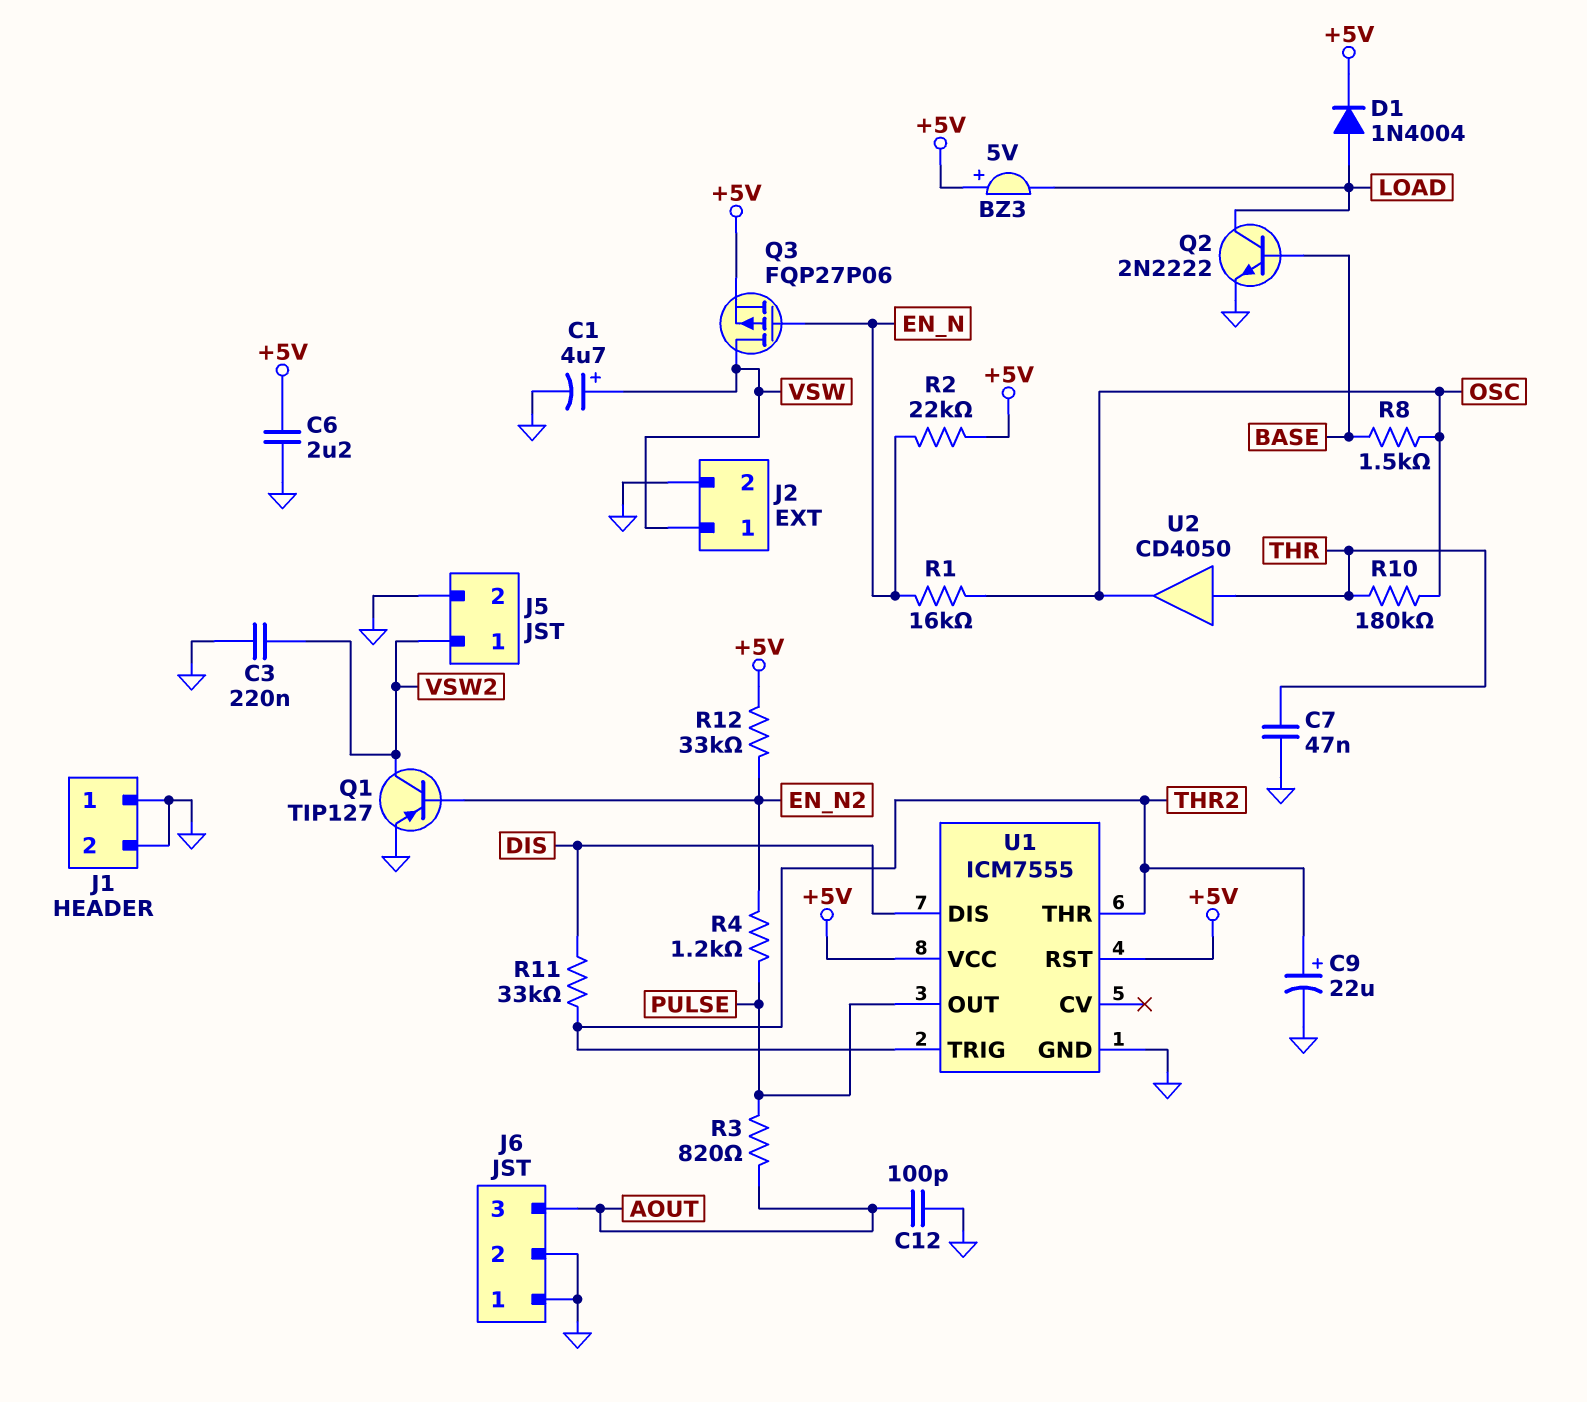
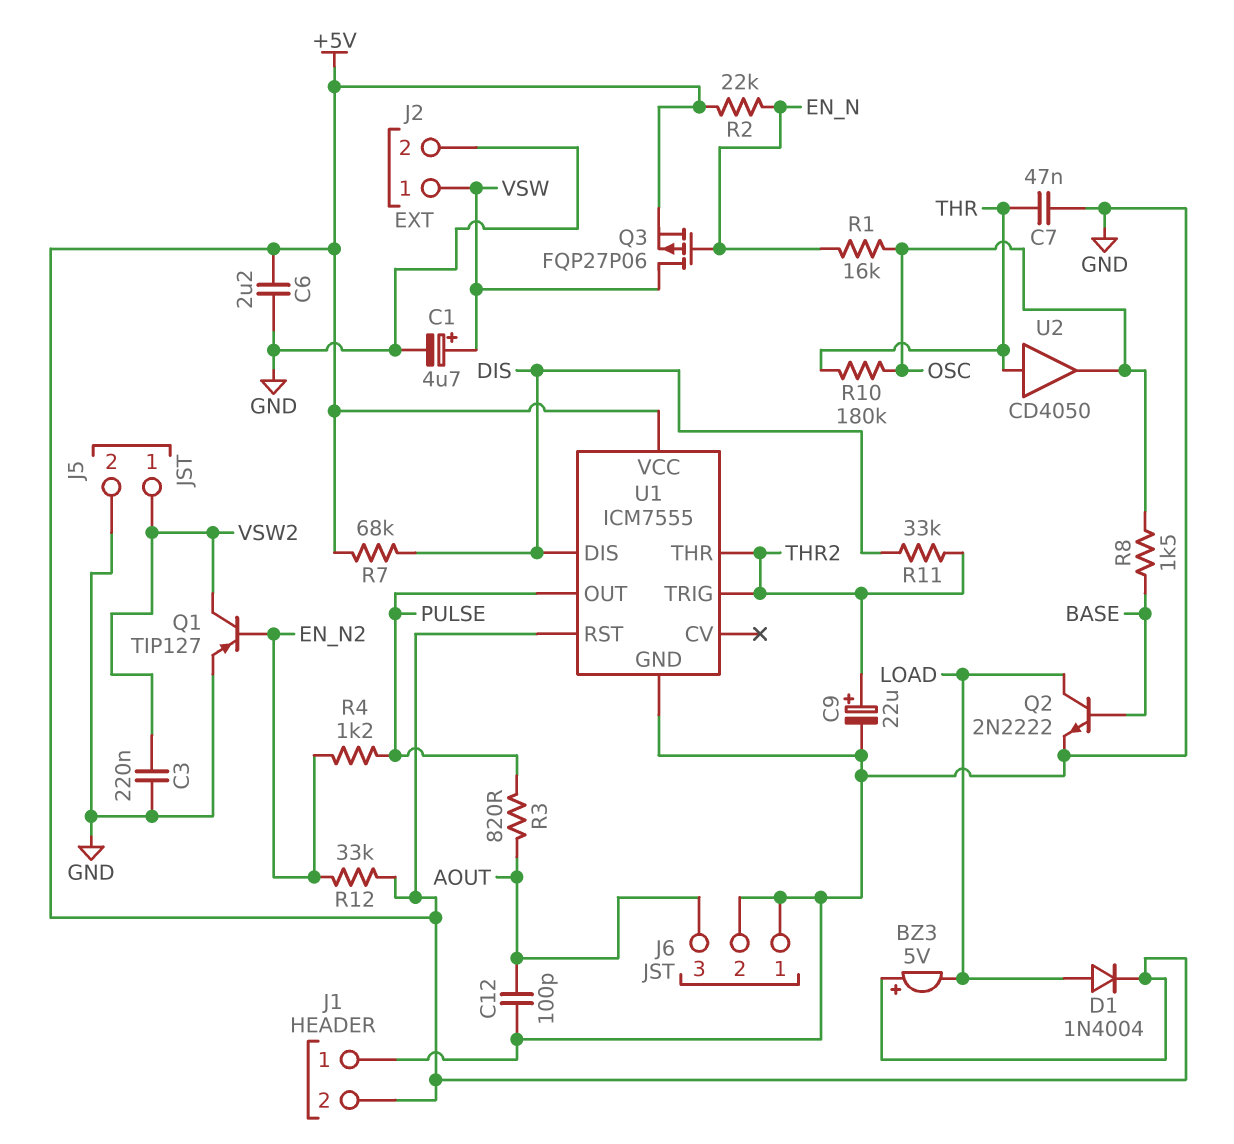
J1 pin 2: GND -> +5V
R7: none -> 68k (+5V, DIS)

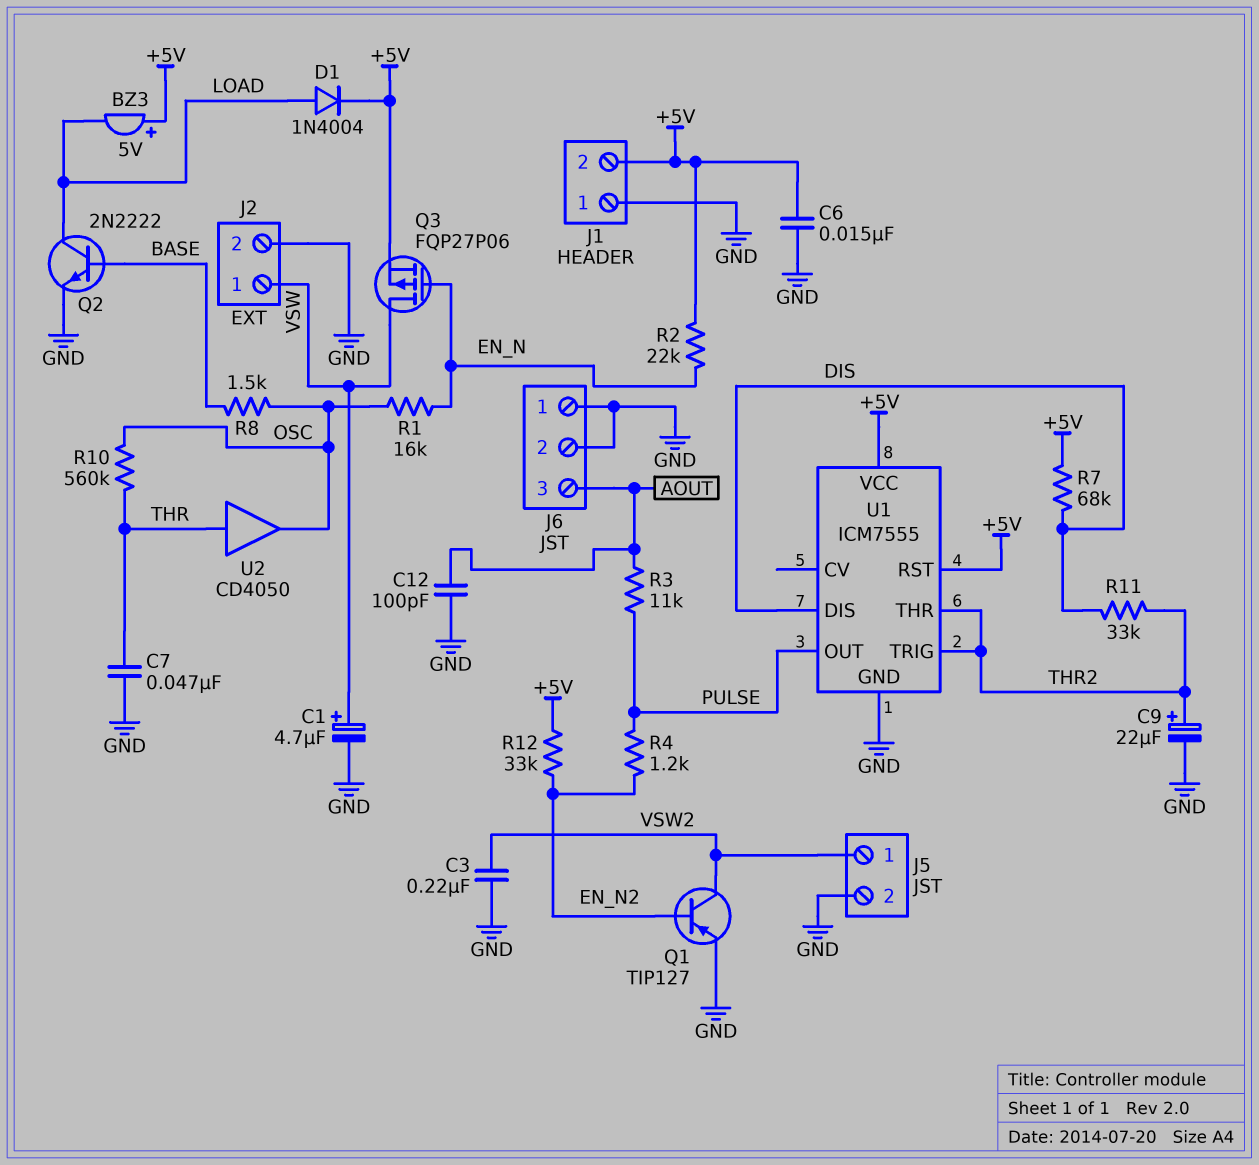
C6: 2.2uF (+5V, GND) -> 15nF (+5V, GND)
R3: 820 (AOUT, PULSE) -> 11k (AOUT, PULSE)
R10: 180k (OSC, THR) -> 560k (OSC, THR)

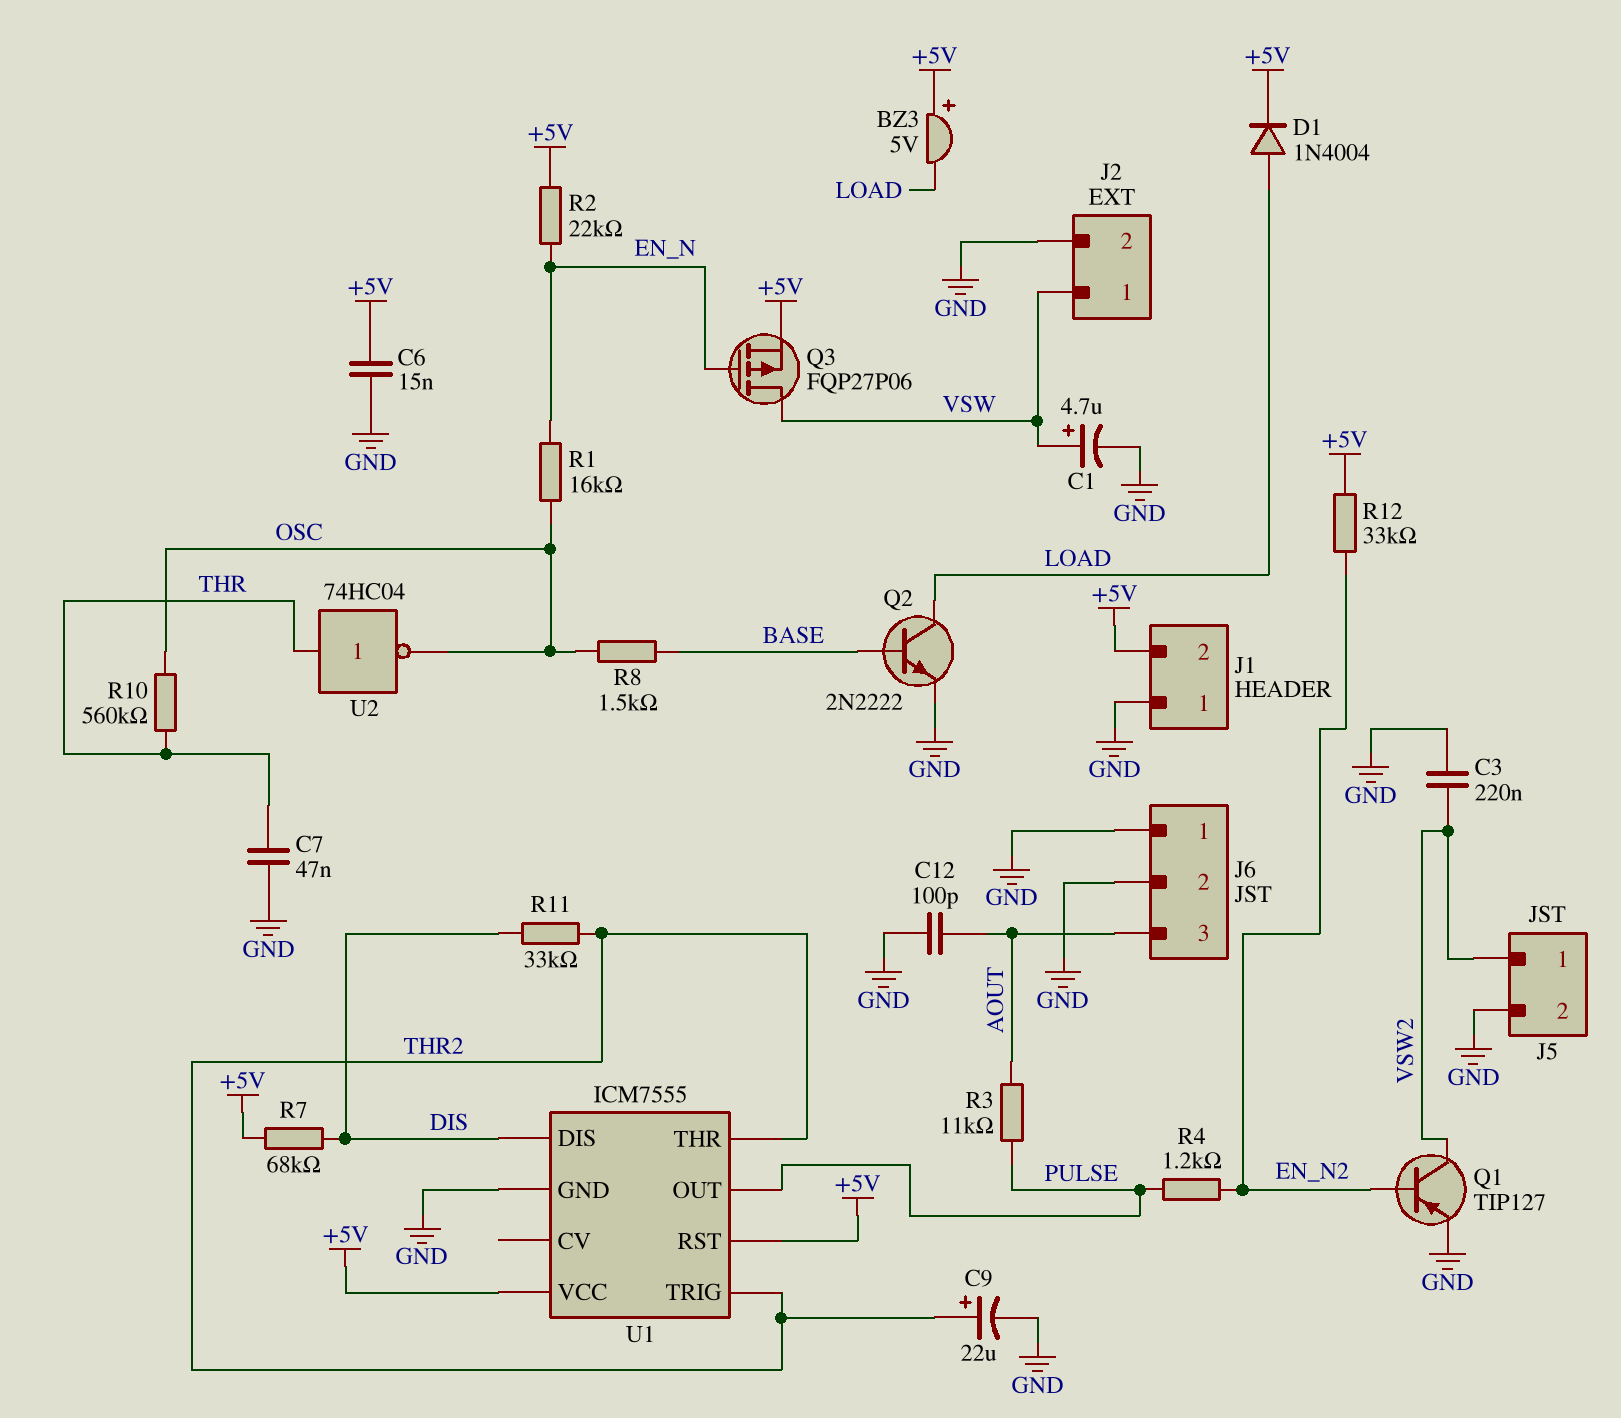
U2: buffer CD4050 (in THR, out OSC) -> NOT 74HC04 (in THR, out OSC)

